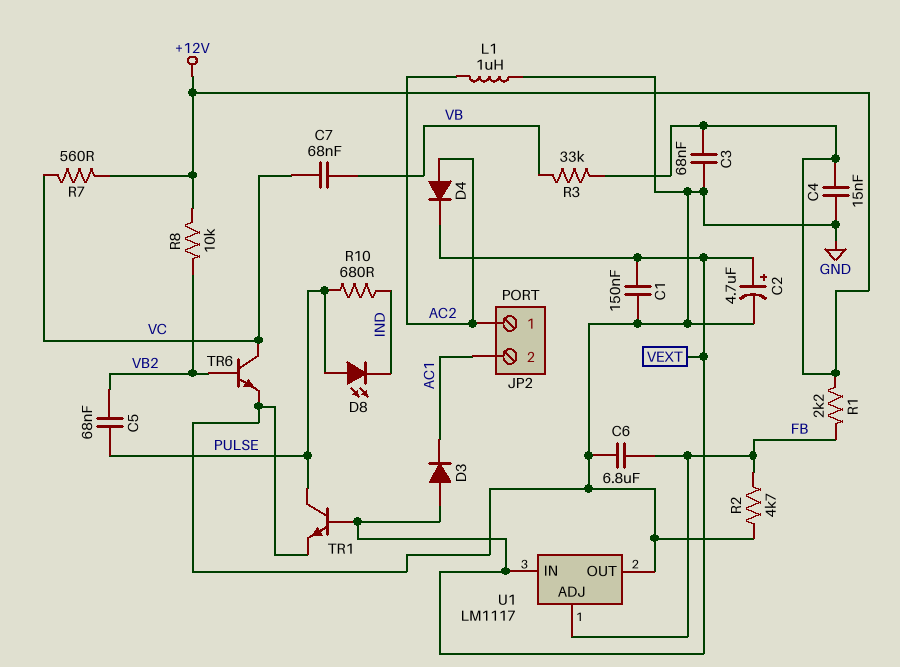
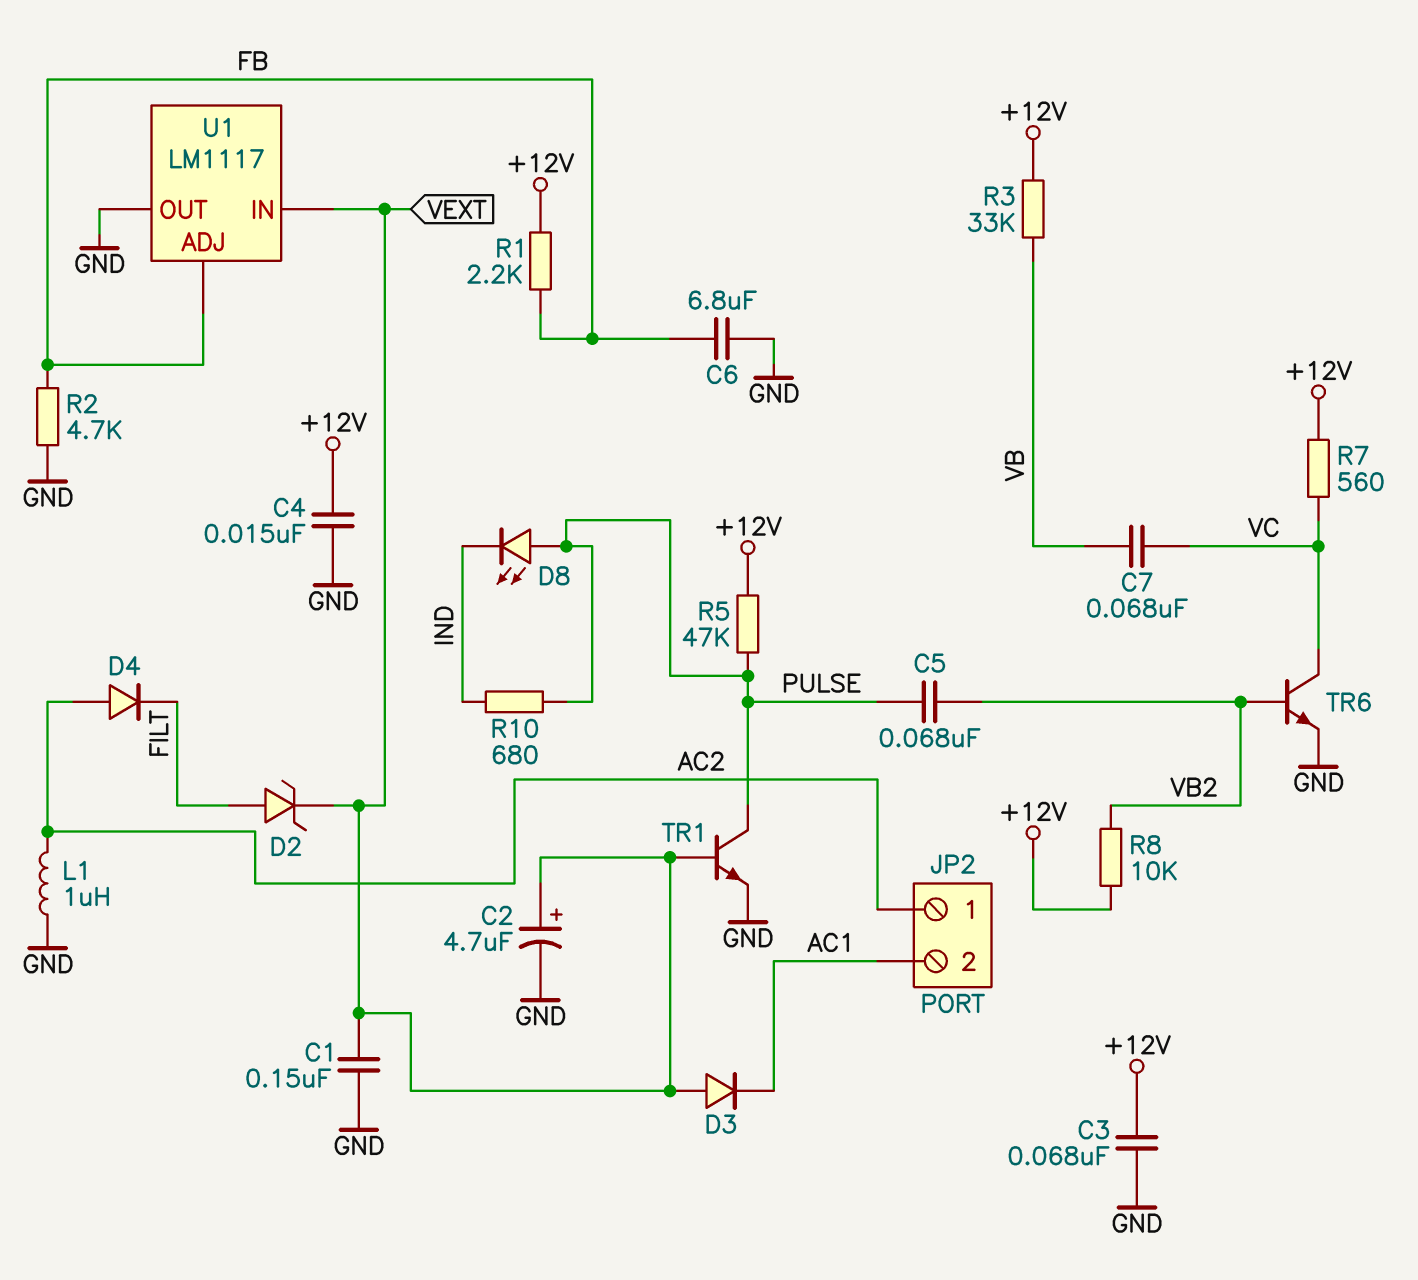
D2: none -> zener (A FILT, K VEXT)
D4: diode (A AC2, K VEXT) -> diode (A AC2, K FILT)
R5: none -> 47k (+12V, PULSE)

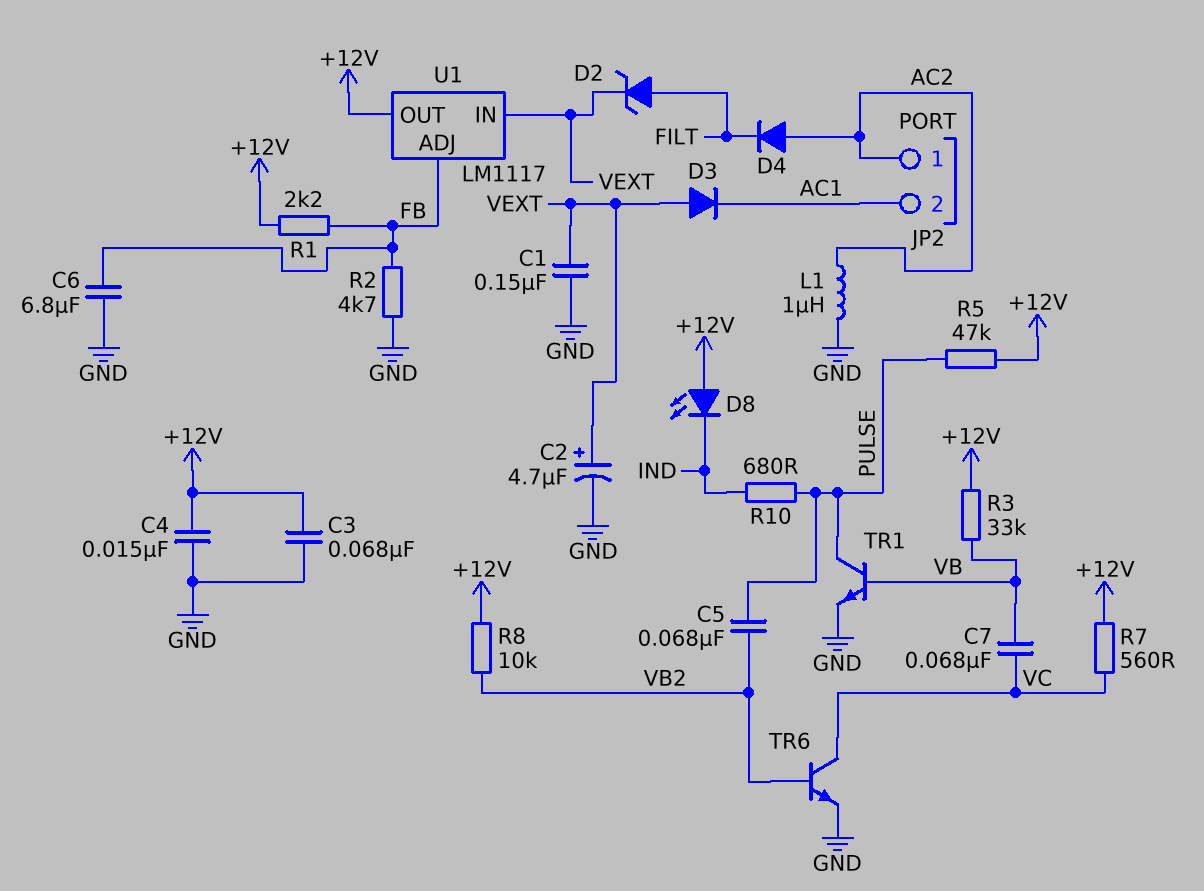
D8: LED (A PULSE, K IND) -> LED (A +12V, K IND)
TR1: NPN (B VEXT, C PULSE, E GND) -> NPN (B VB, C PULSE, E GND)
U1 pin OUT: GND -> +12V

